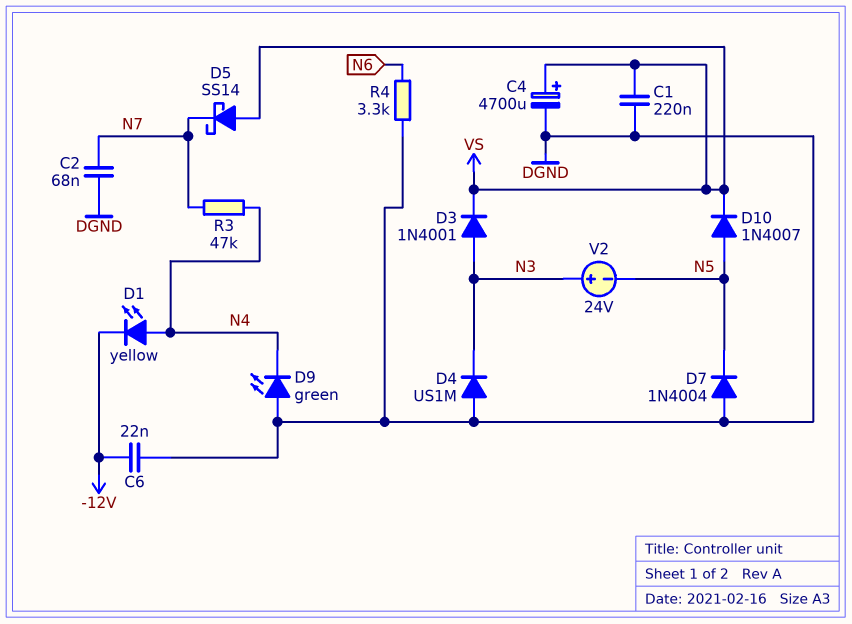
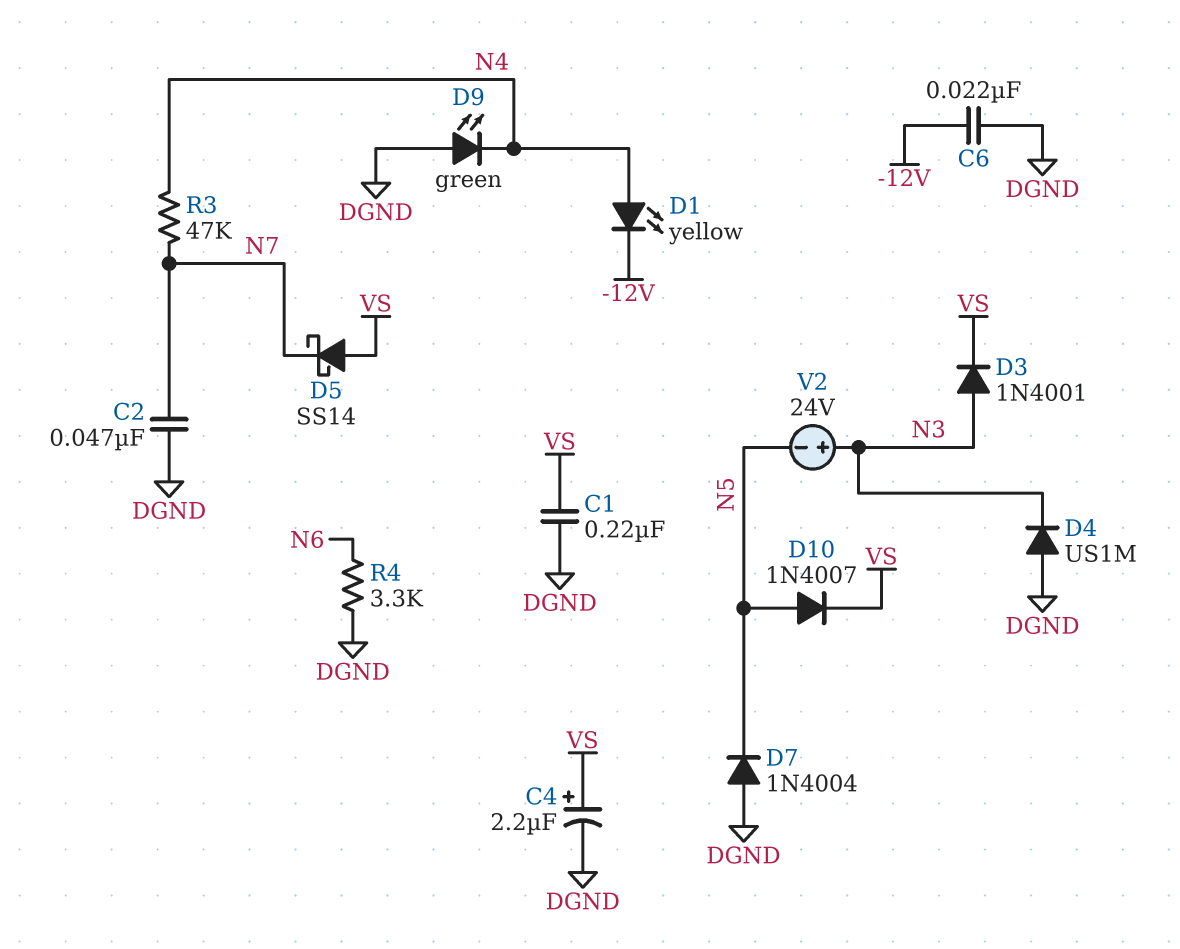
C2: 68nF (DGND, N7) -> 47nF (DGND, N7)
C4: 4700uF (plus VS, minus DGND) -> 2.2uF (plus VS, minus DGND)

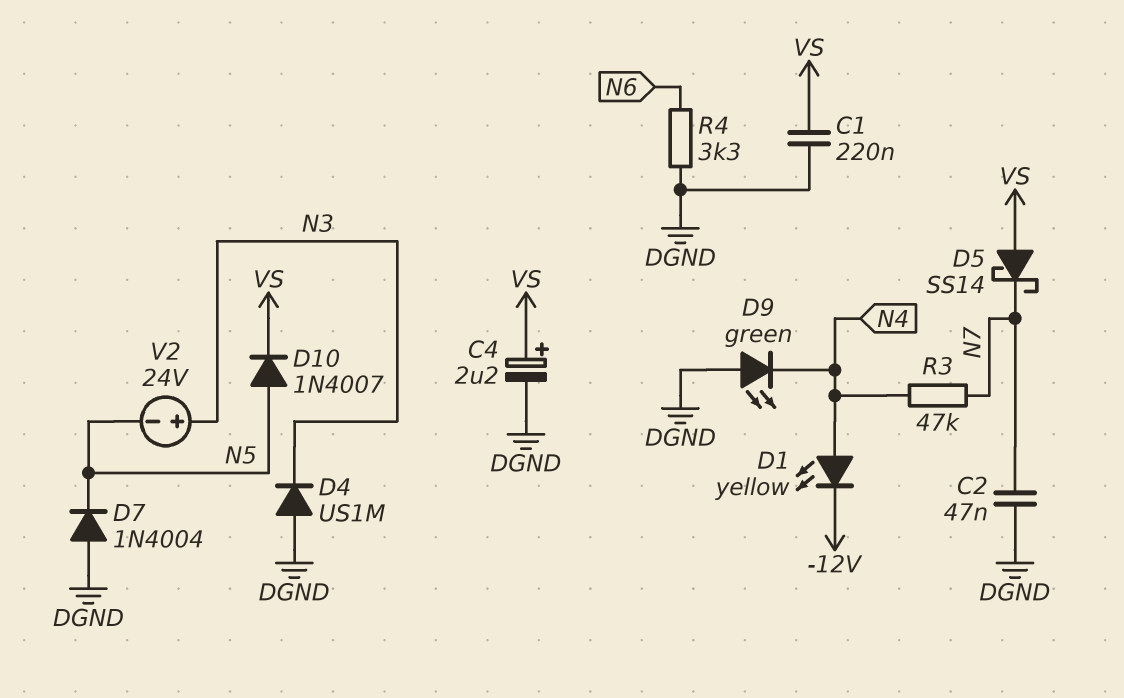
C6: 22nF (-12V, DGND) -> none
D3: diode 1N4001 (A N3, K VS) -> none

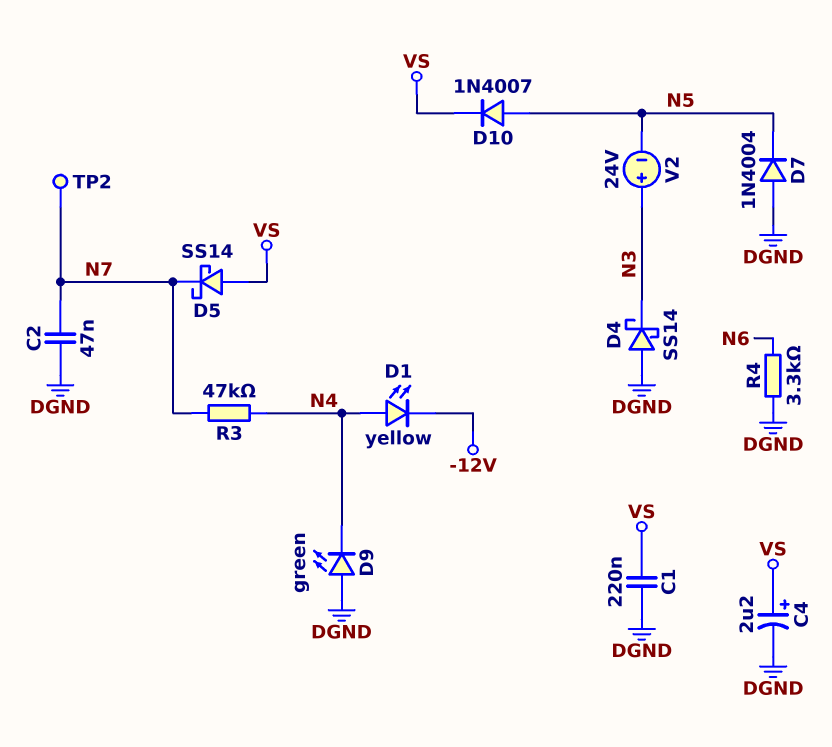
D4: diode US1M (A DGND, K N3) -> schottky SS14 (A DGND, K N3)
TP2: none -> test point (N7)

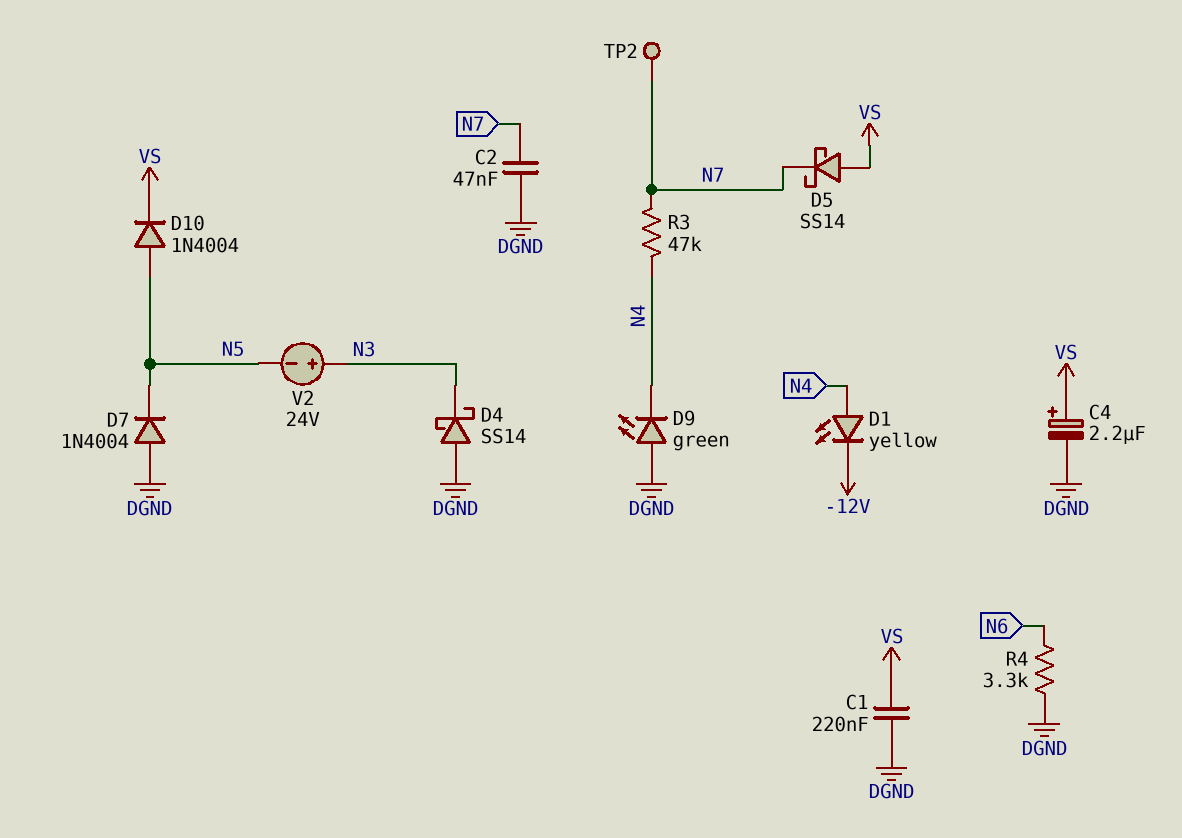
D10: diode 1N4007 (A N5, K VS) -> diode 1N4004 (A N5, K VS)

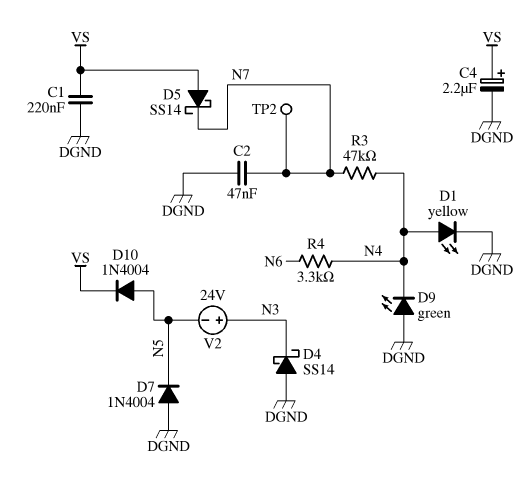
D1: LED yellow (A N4, K -12V) -> LED yellow (A N4, K DGND)
R4: 3.3k (DGND, N6) -> 3.3k (N4, N6)

